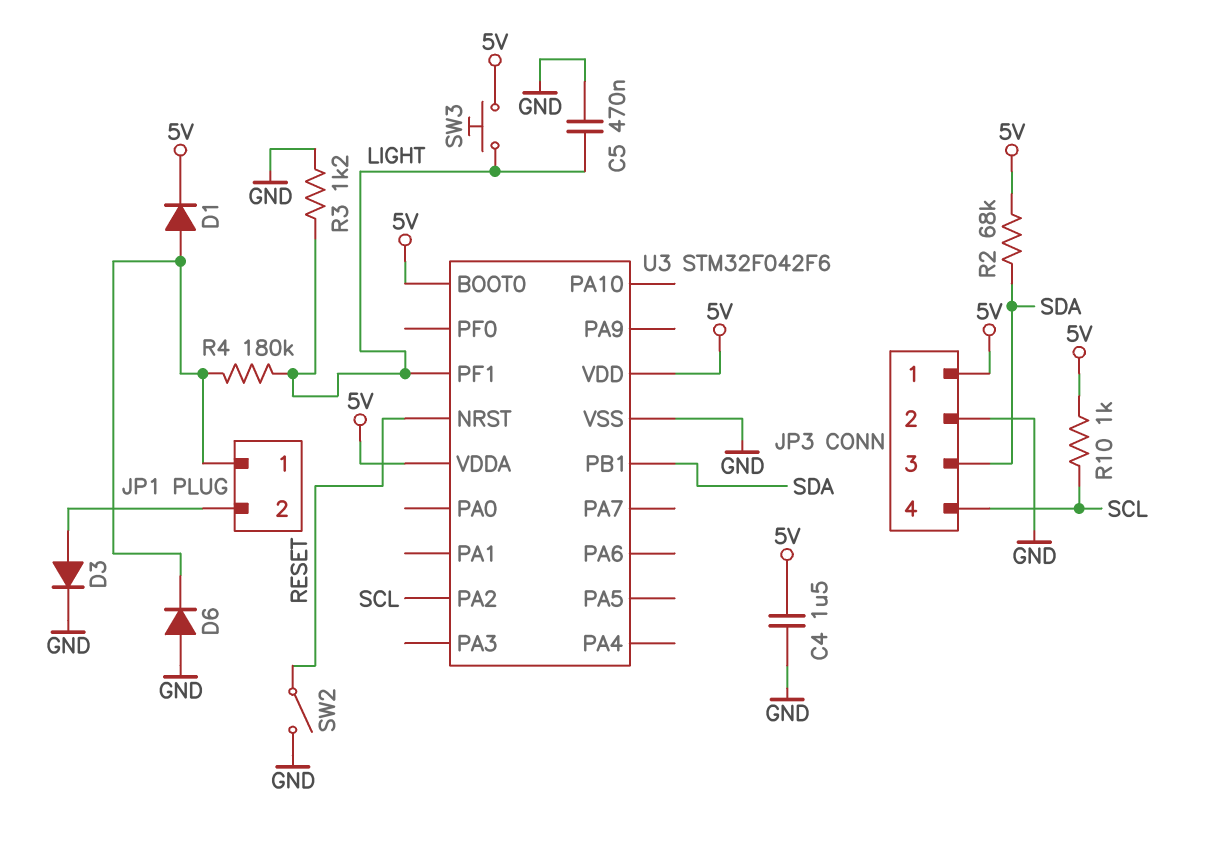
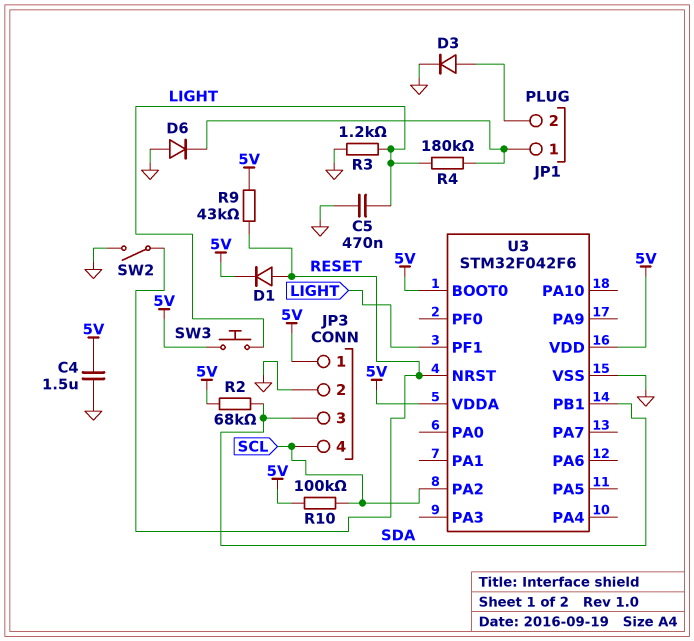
D1: diode (A JP1/1, K 5V) -> diode (A RESET, K 5V)
R9: none -> 43k (5V, RESET)
R10: 1k (5V, SCL) -> 100k (5V, SCL)

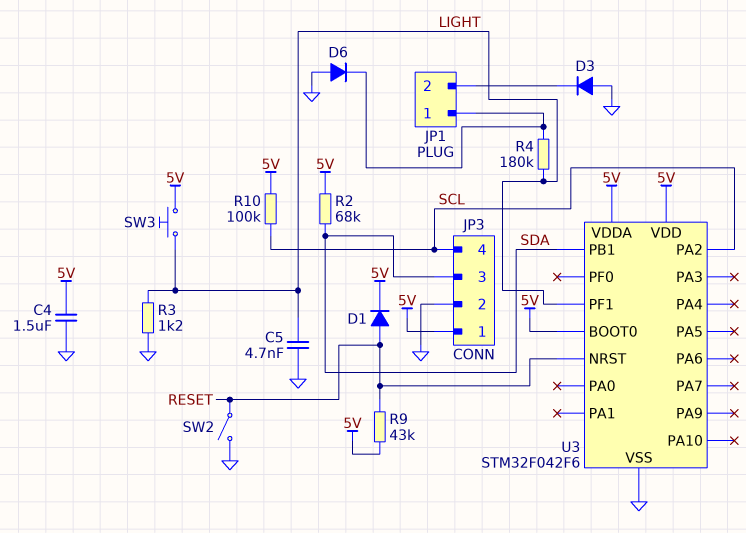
C5: 470nF (GND, LIGHT) -> 4.7nF (GND, LIGHT)
D3: diode (A JP1/2, K GND) -> diode (A GND, K JP1/2)

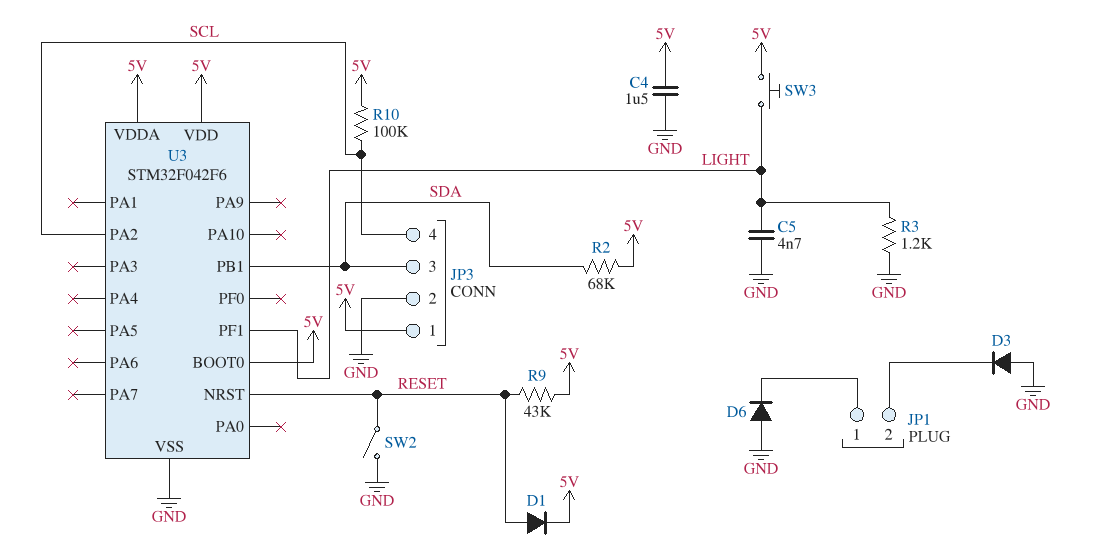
R4: 180k (JP1/1, LIGHT) -> none

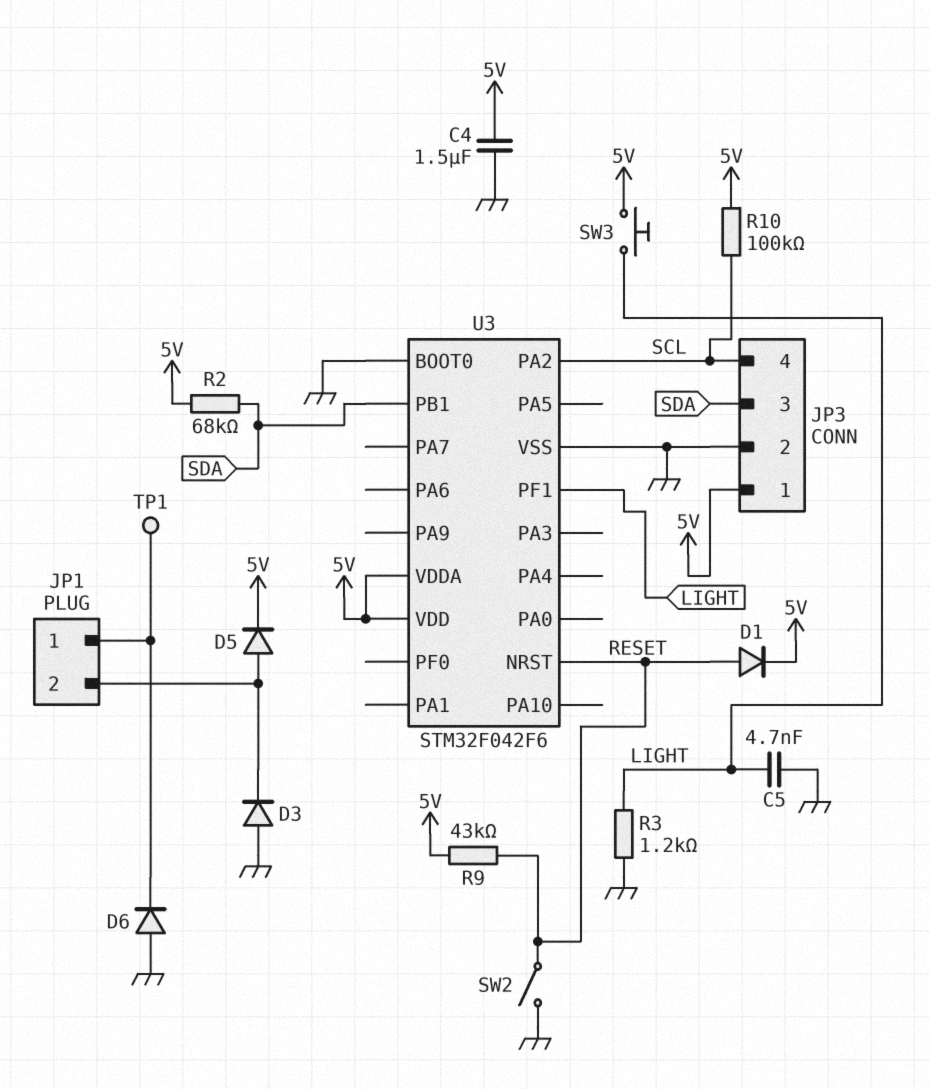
D5: none -> diode (A JP1/2, K 5V)
TP1: none -> test point (JP1/1)
U3 pin BOOT0: 5V -> GND

